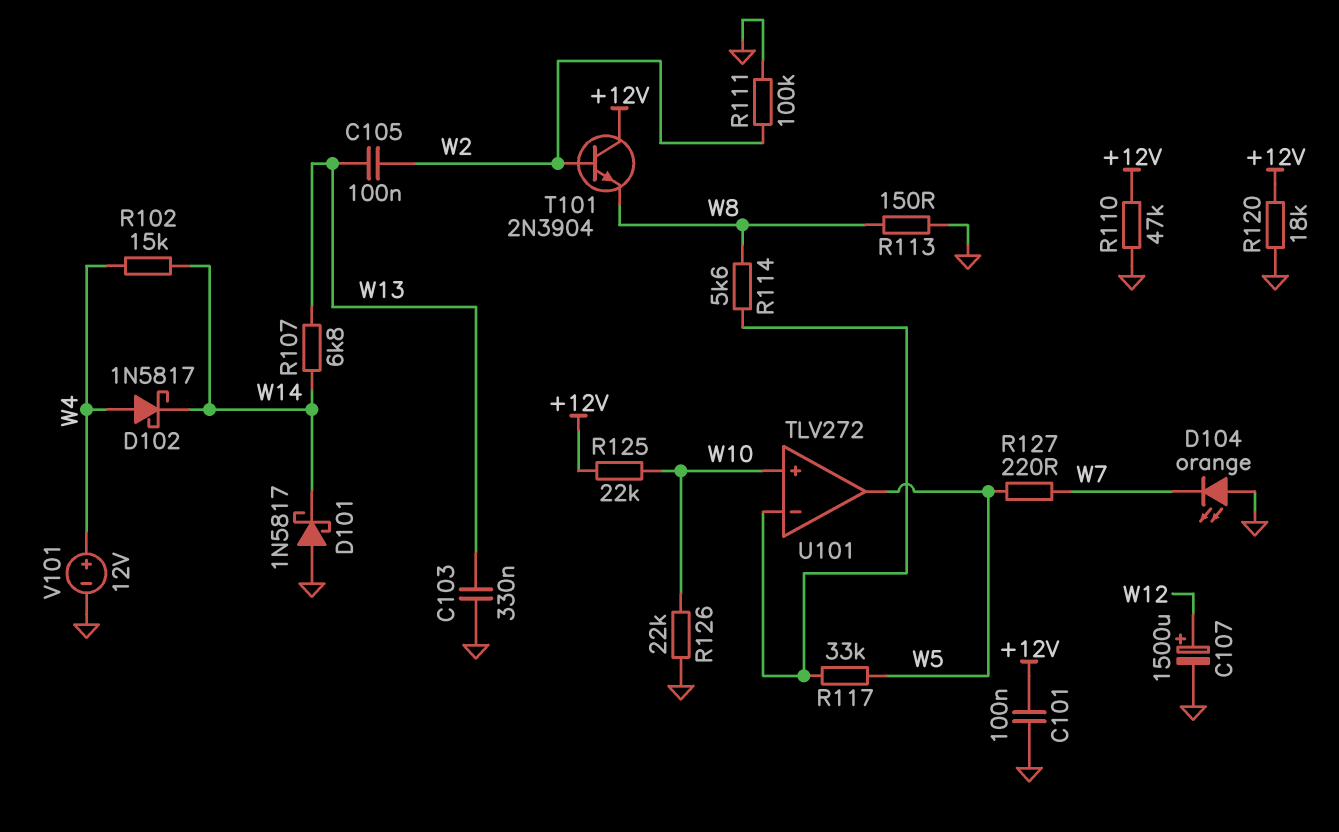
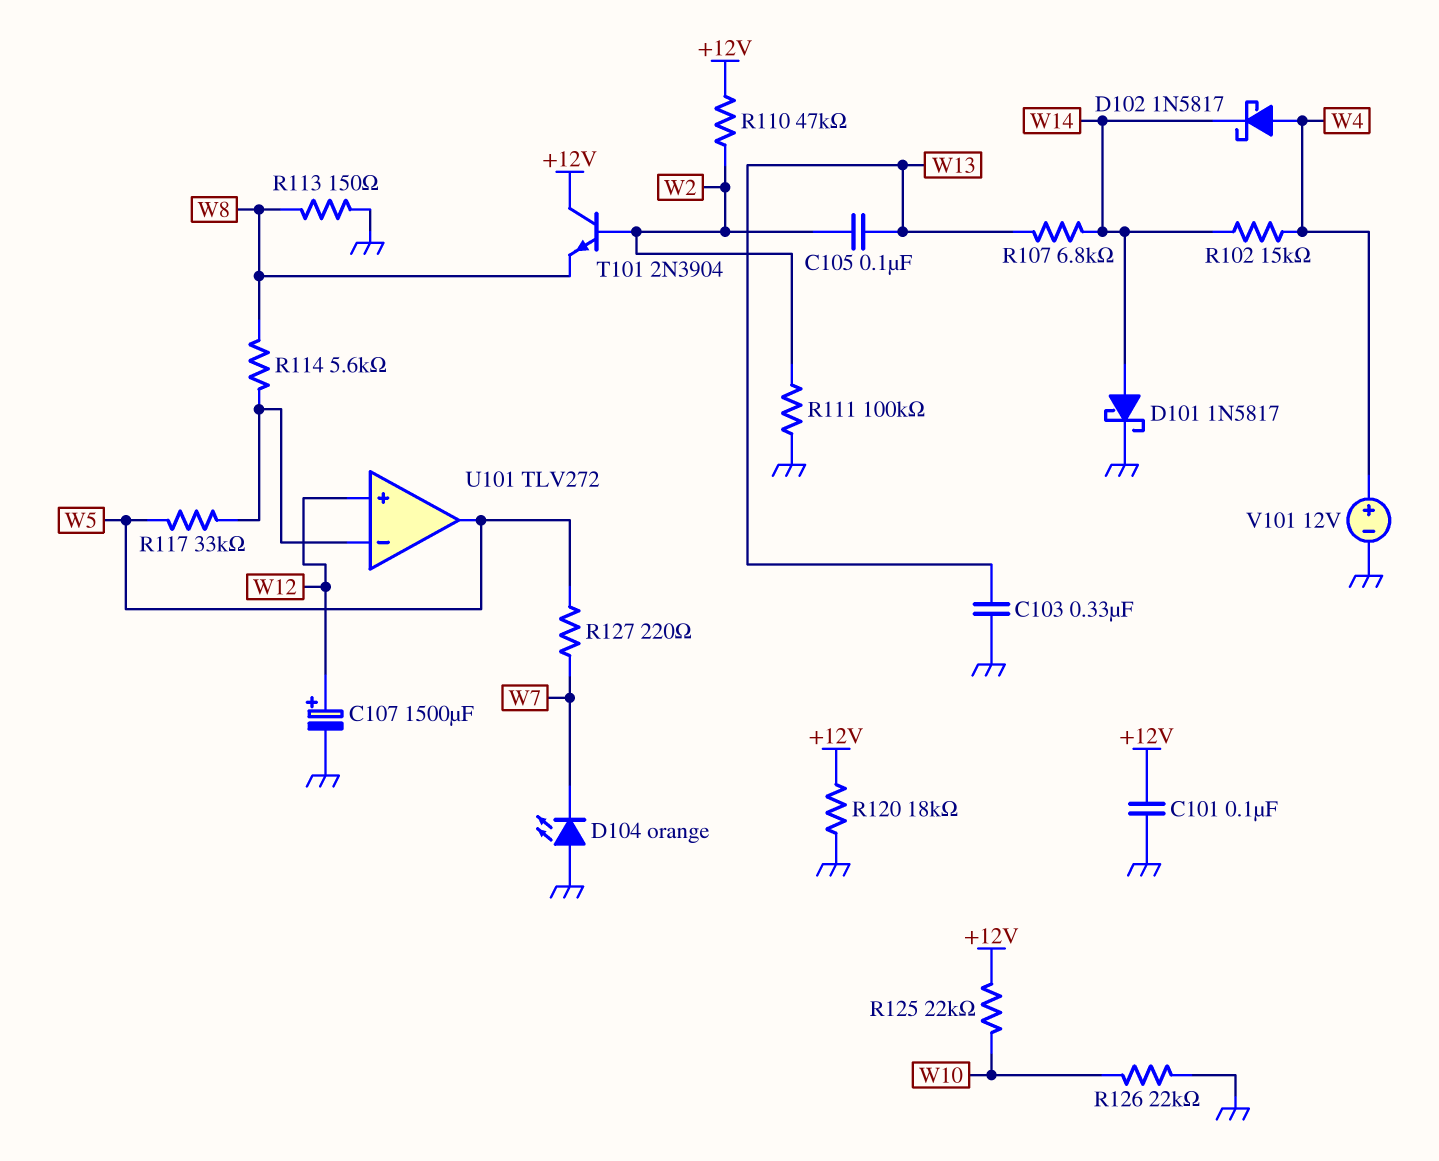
D101: schottky 1N5817 (A GND, K W14) -> schottky 1N5817 (A W14, K GND)
R110: 47k (+12V, GND) -> 47k (+12V, W2)
U101 pin in+: W10 -> W12

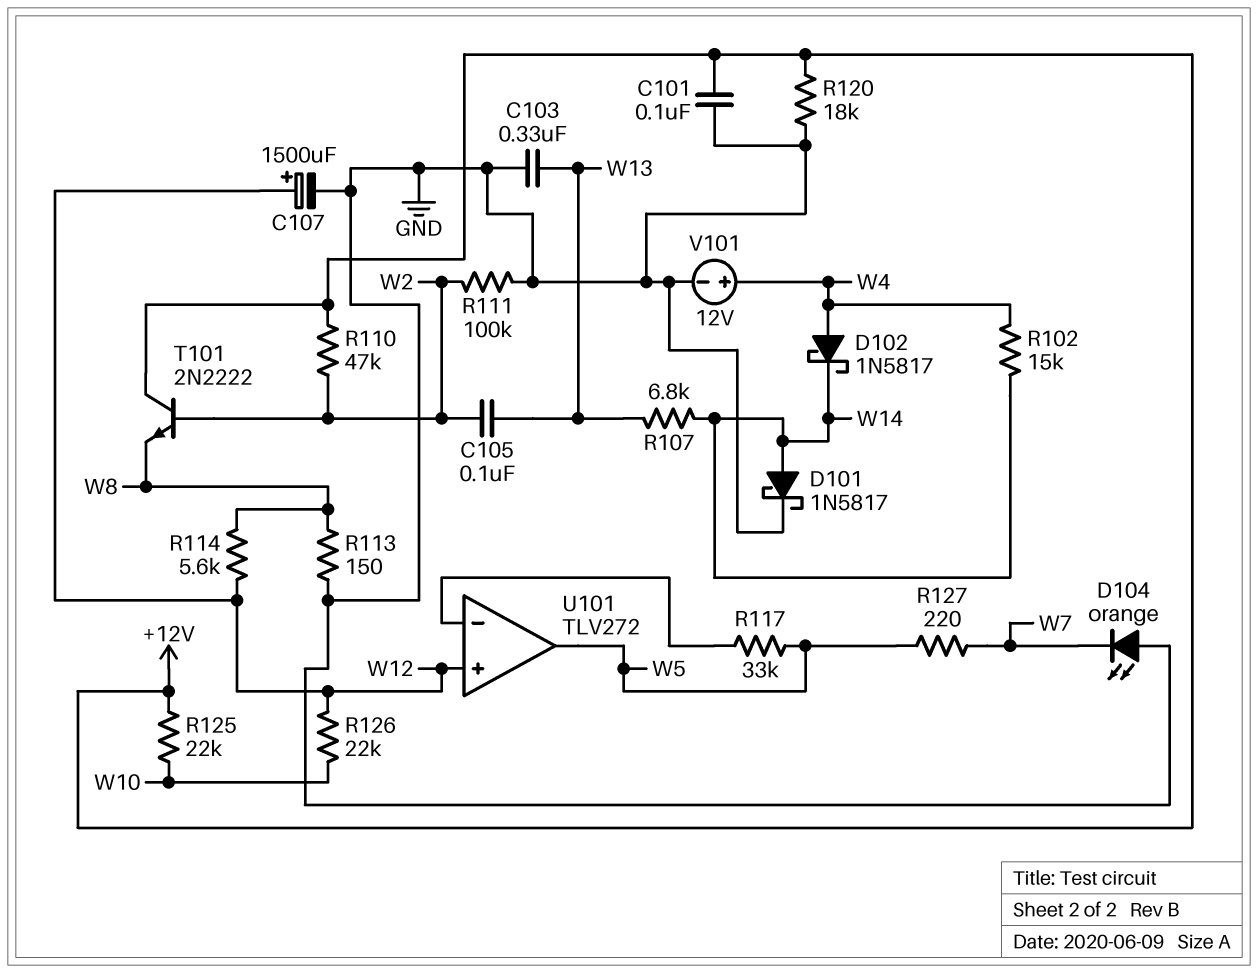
R114: 5.6k (U101/in-, W8) -> 5.6k (W8, W12)
R126: 22k (GND, W10) -> 22k (W10, W12)
T101: NPN 2N3904 (B W2, C +12V, E W8) -> NPN 2N2222 (B W2, C +12V, E W8)

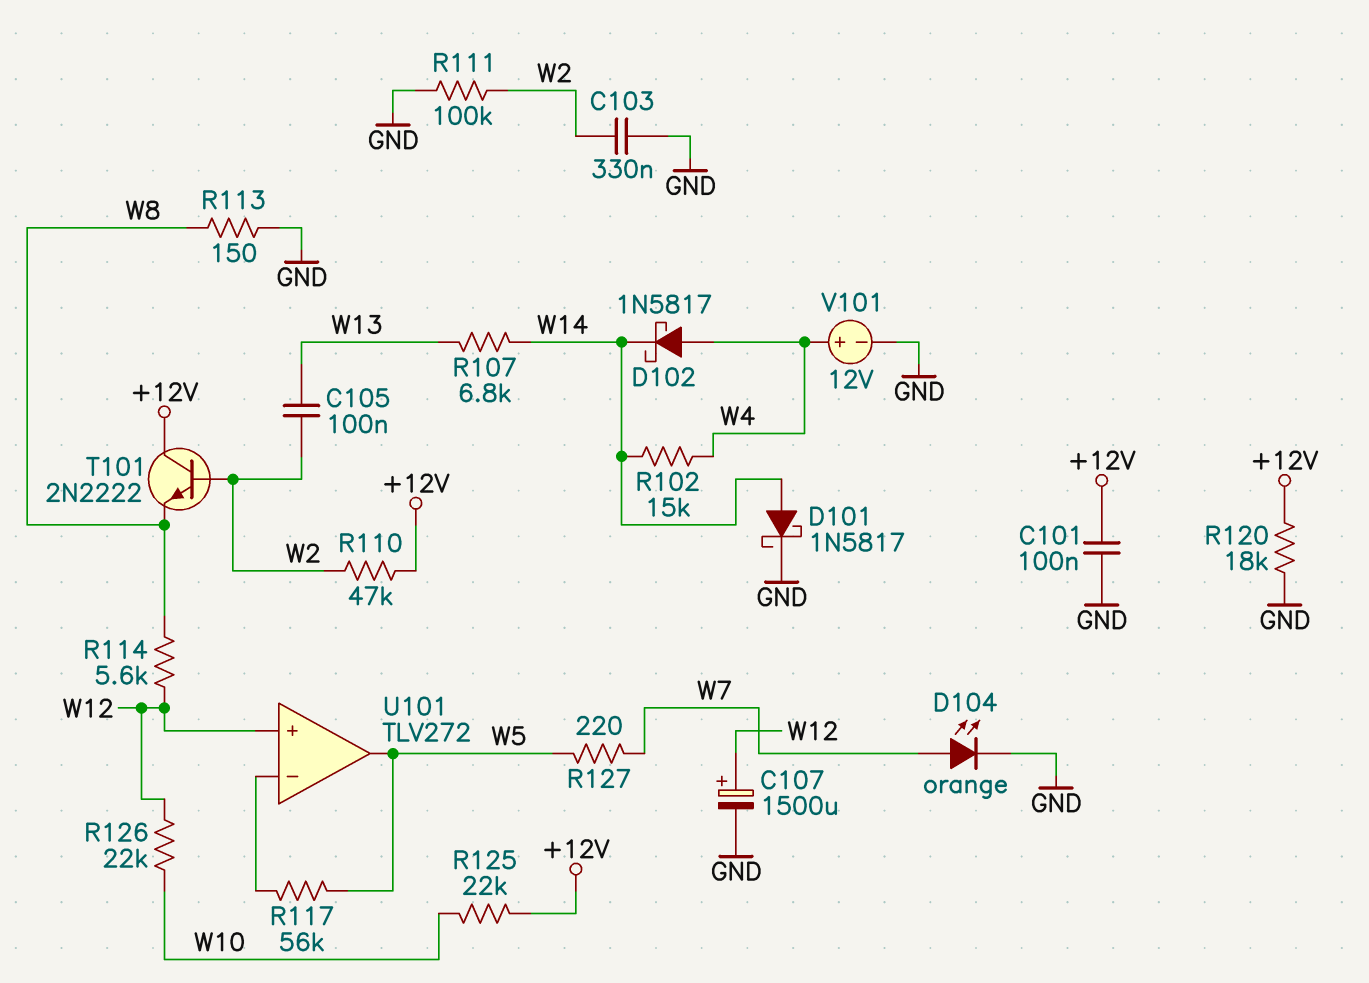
C103: 330nF (GND, W13) -> 330nF (GND, W2)
D104: LED orange (A GND, K W7) -> LED orange (A W7, K GND)
R117: 33k (U101/in-, W5) -> 56k (U101/in-, W5)

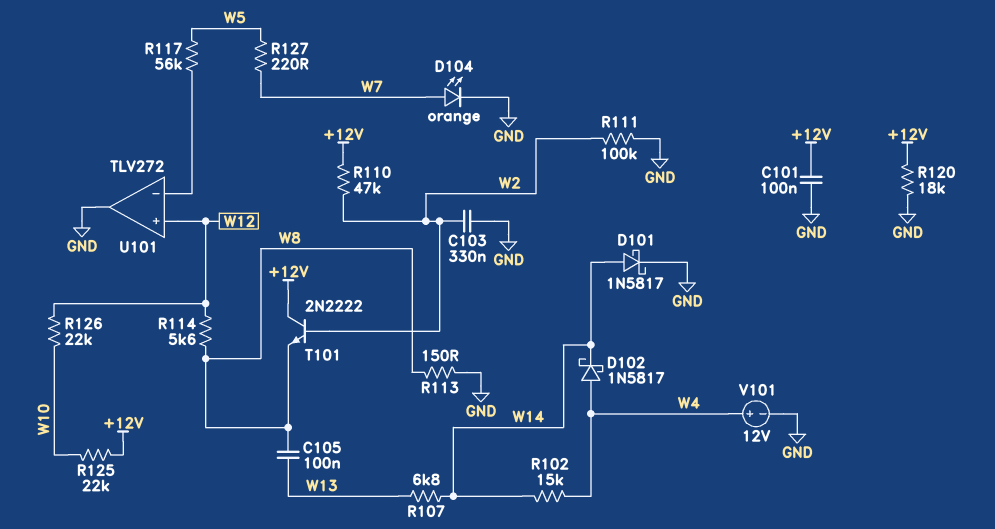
C105: 100nF (W2, W13) -> 100nF (W8, W13)
C107: 1500uF (plus W12, minus GND) -> none
U101 pin out: W5 -> GND

